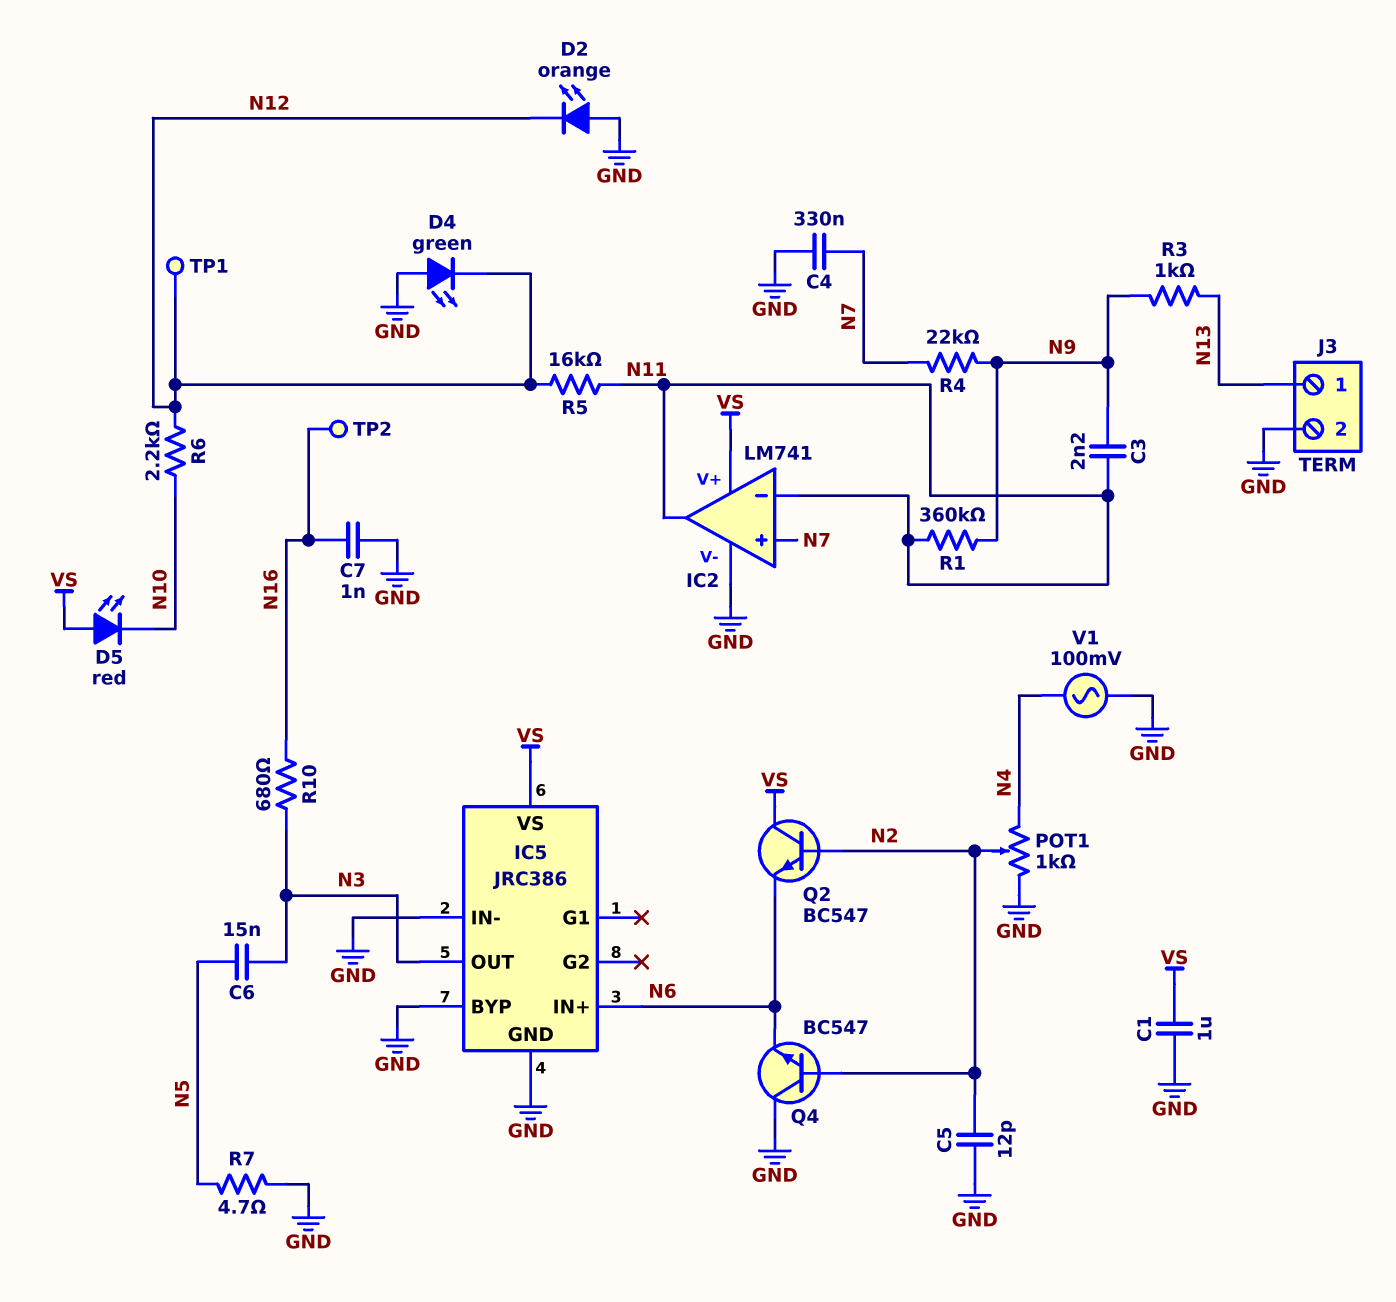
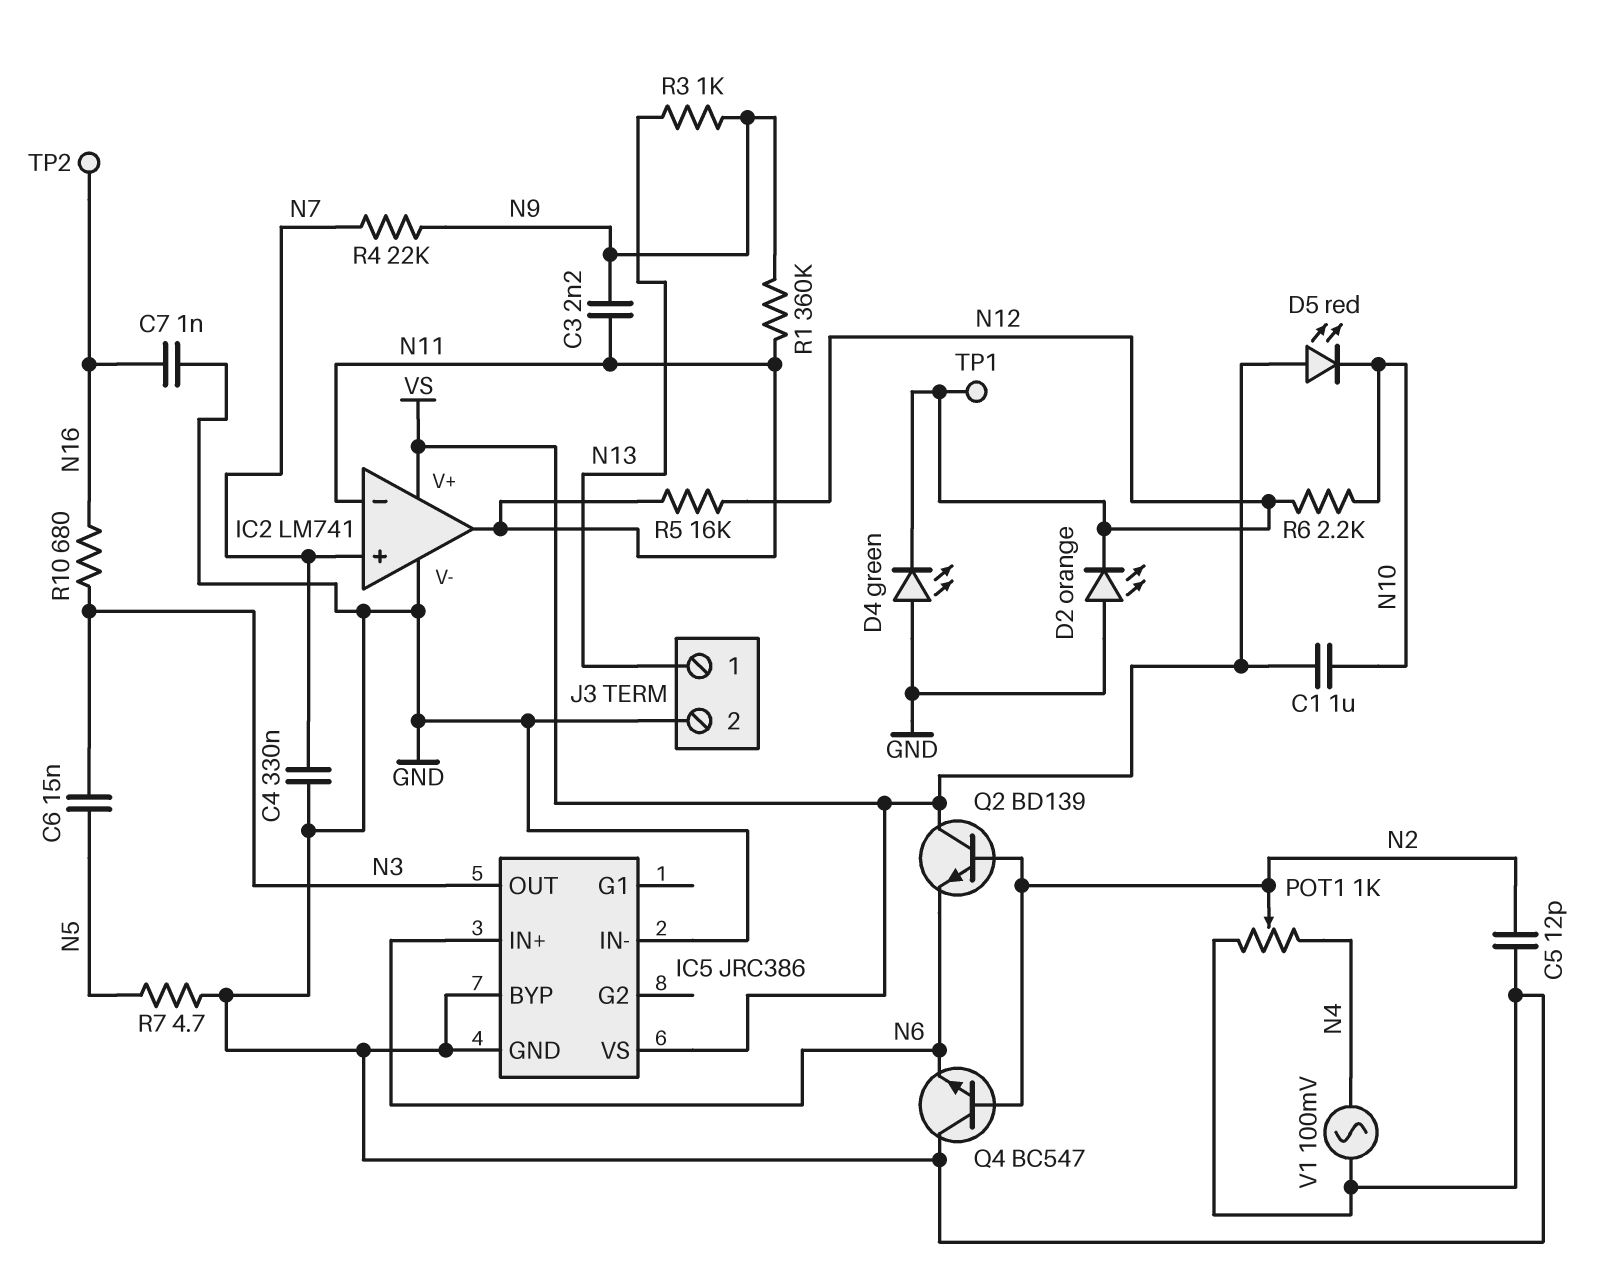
C1: 1uF (GND, VS) -> 1uF (N10, VS)
Q2: NPN BC547 (B N2, C VS, E N6) -> NPN BD139 (B N2, C VS, E N6)

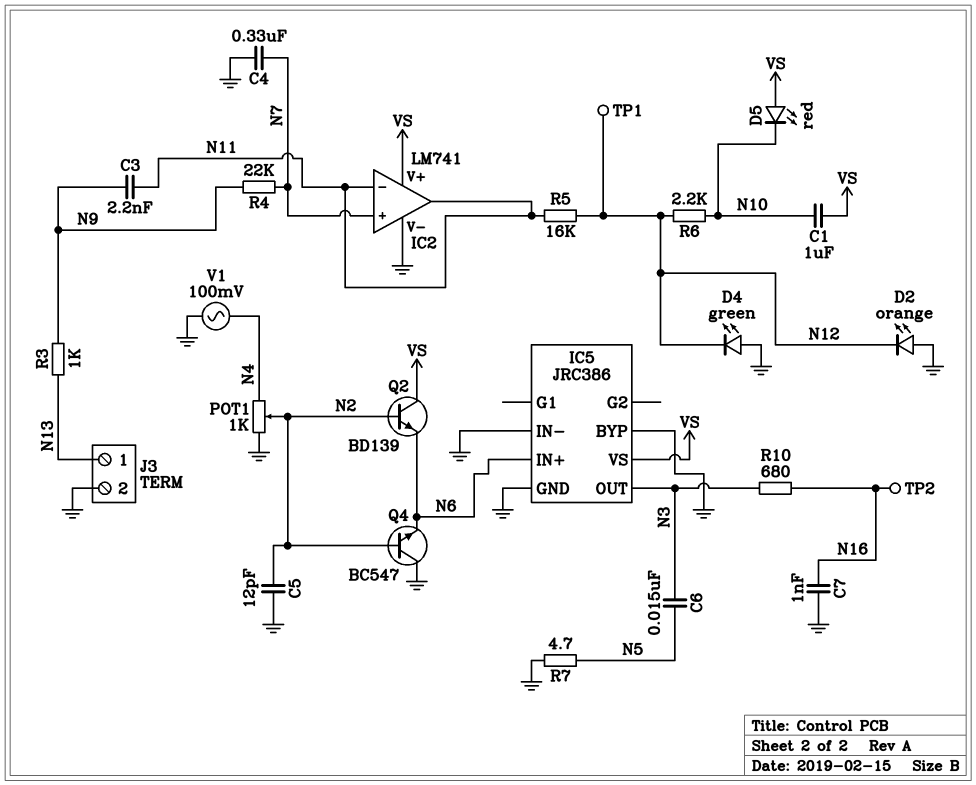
R1: 360k (N9, N11) -> none

